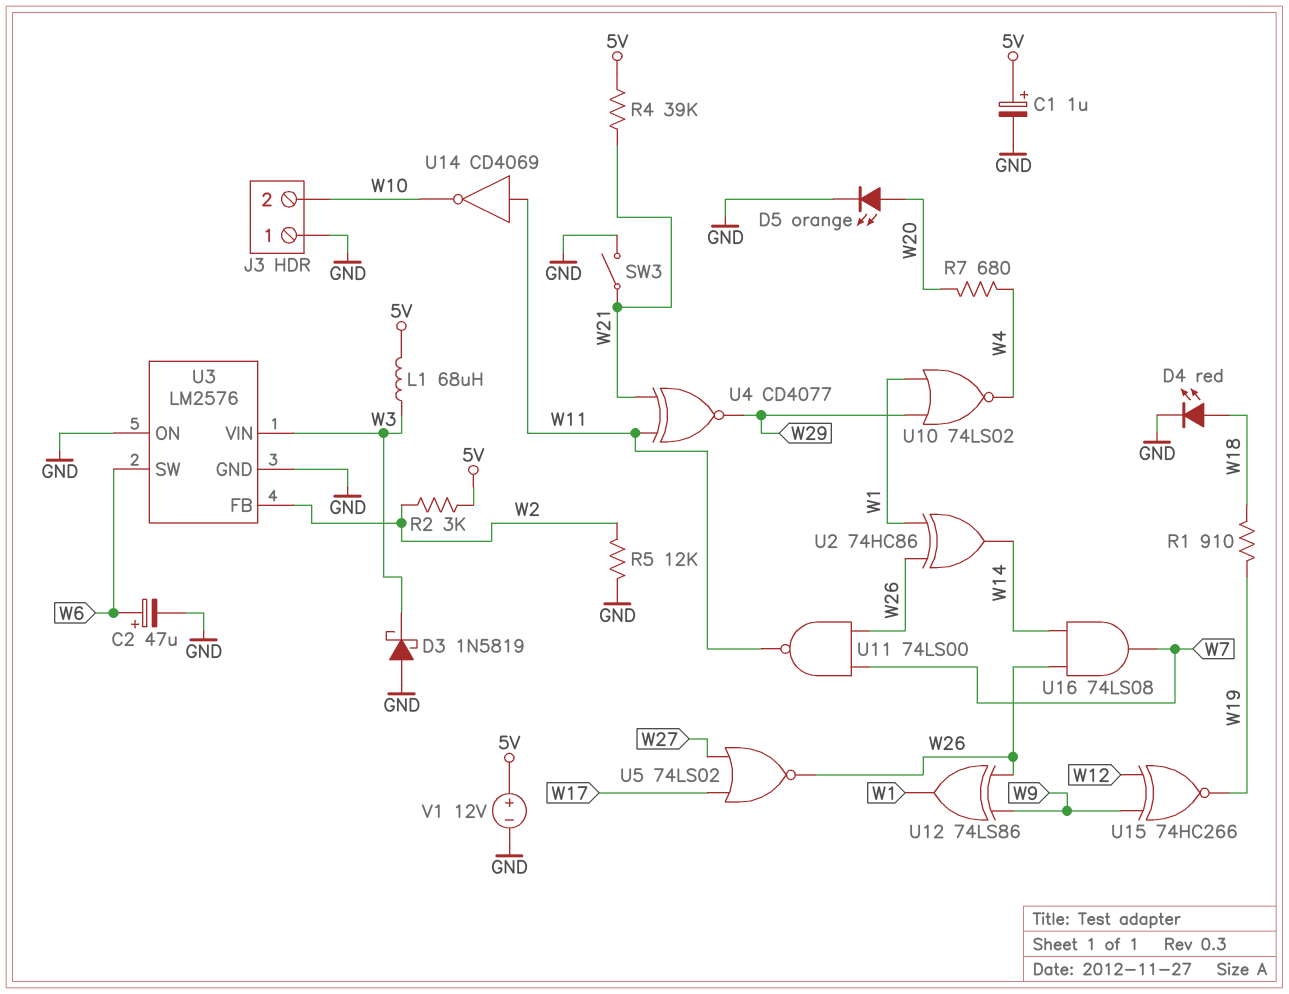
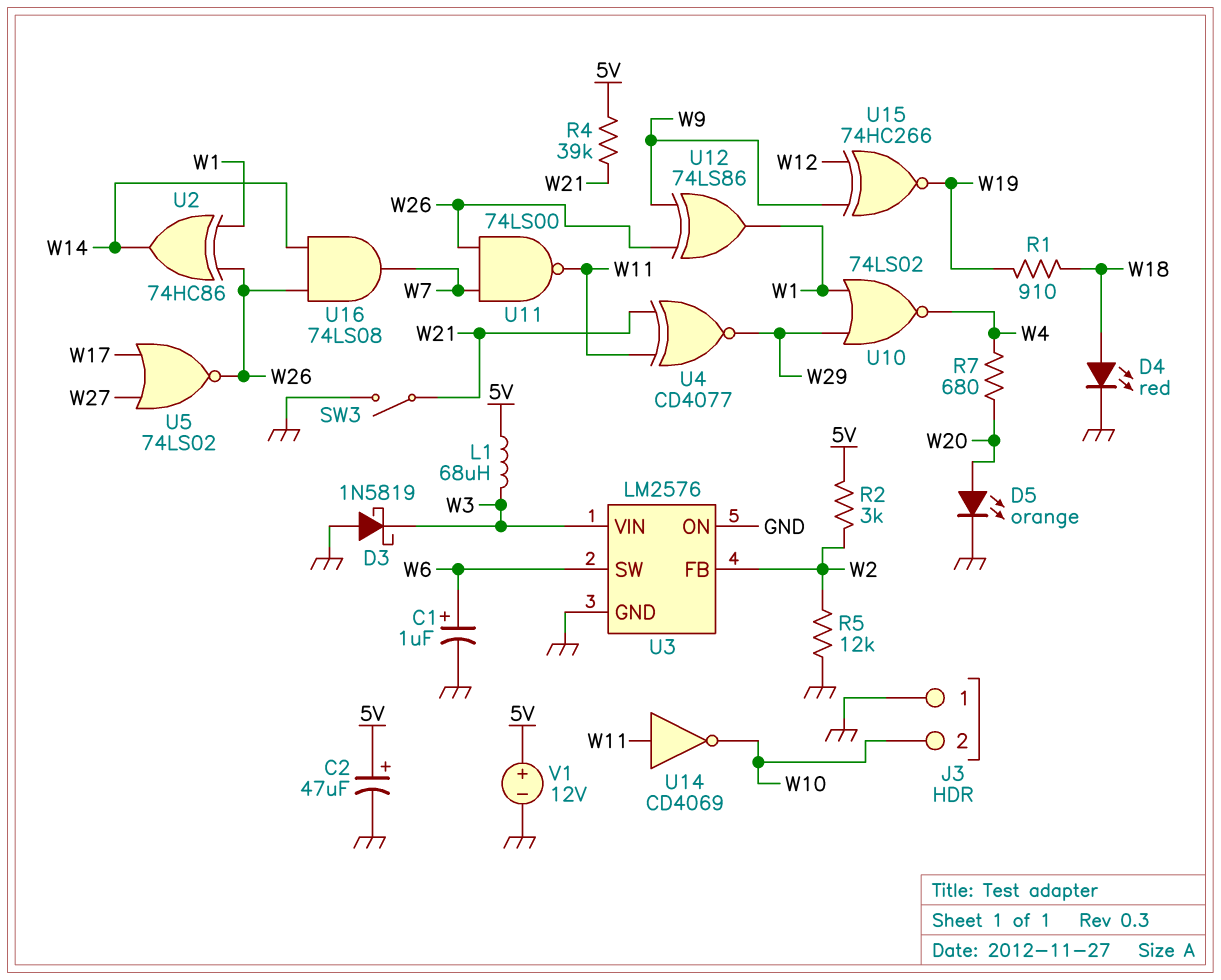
C1: 1uF (plus 5V, minus GND) -> 1uF (plus W6, minus GND)
C2: 47uF (plus W6, minus GND) -> 47uF (plus 5V, minus GND)

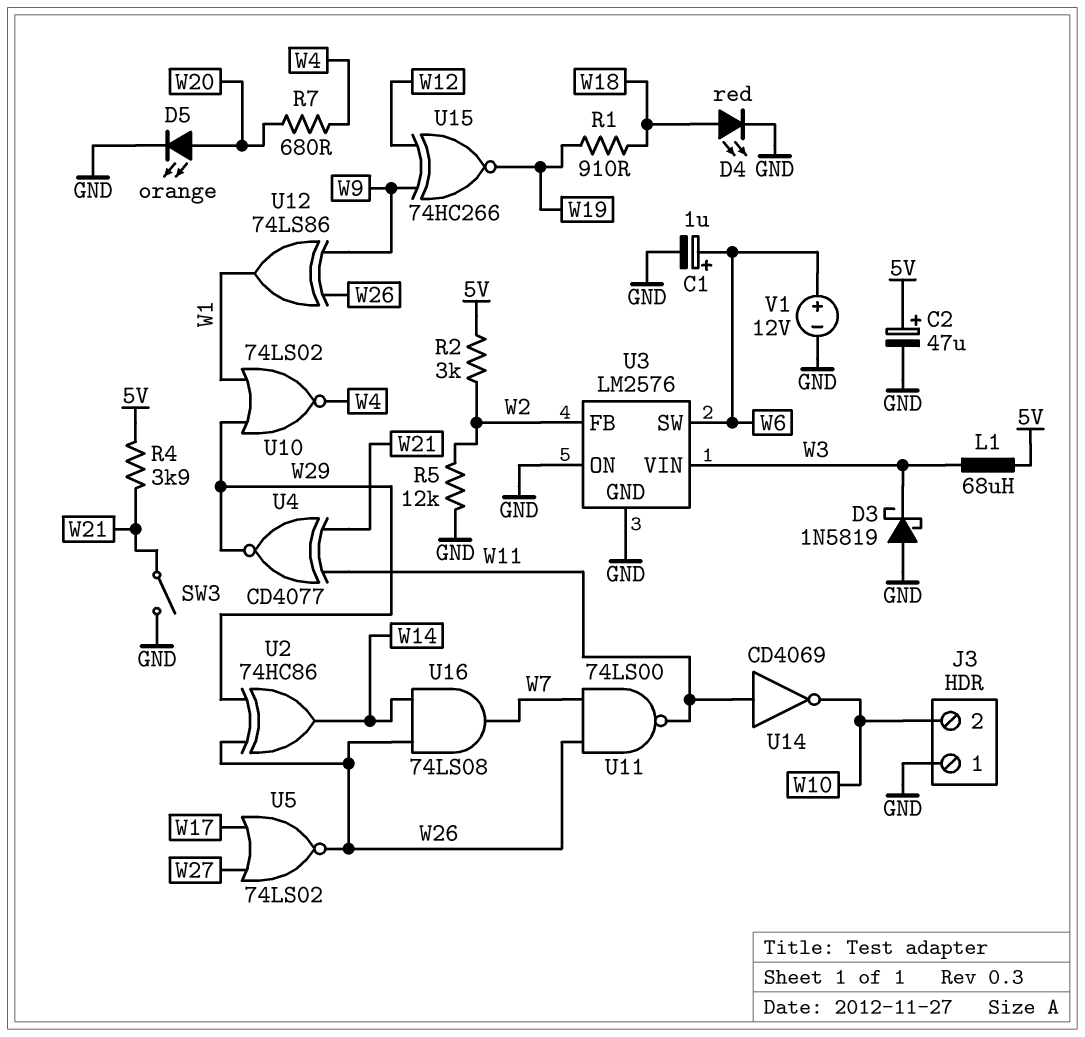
R4: 39k (5V, W21) -> 3.9k (5V, W21)
U2: XOR 74HC86 (in W1, in W26, out W14) -> XOR 74HC86 (in W26, in W29, out W14)
V1: 12V (plus 5V, minus GND) -> 12V (plus W6, minus GND)

